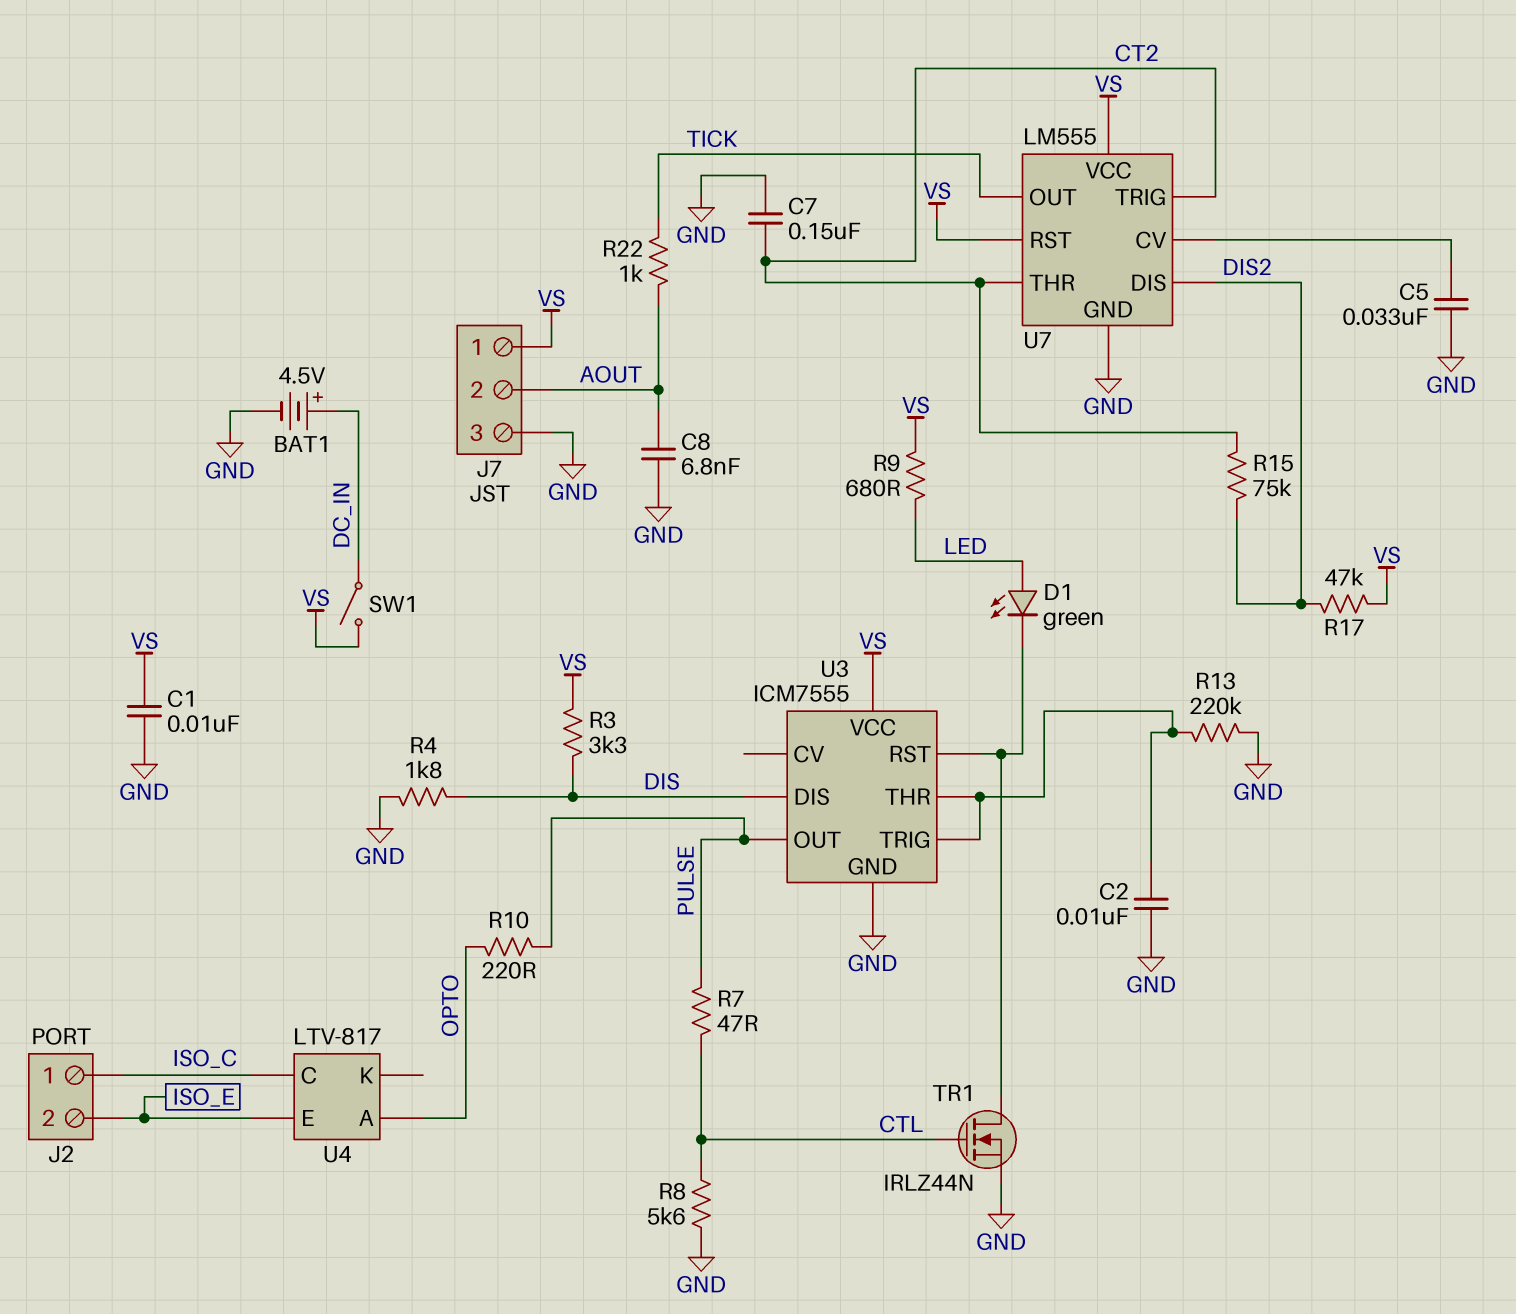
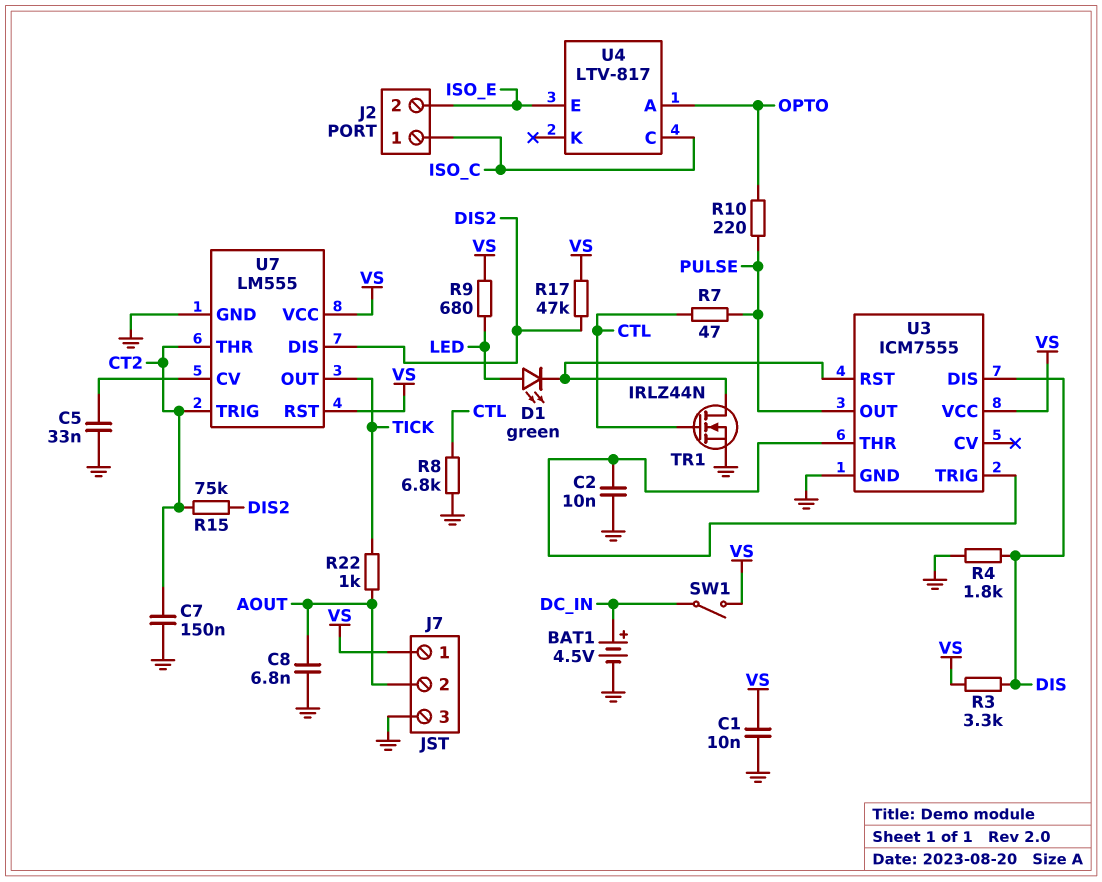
R8: 5.6k (CTL, GND) -> 6.8k (CTL, GND)
R13: 220k (GND, U3/THR) -> none

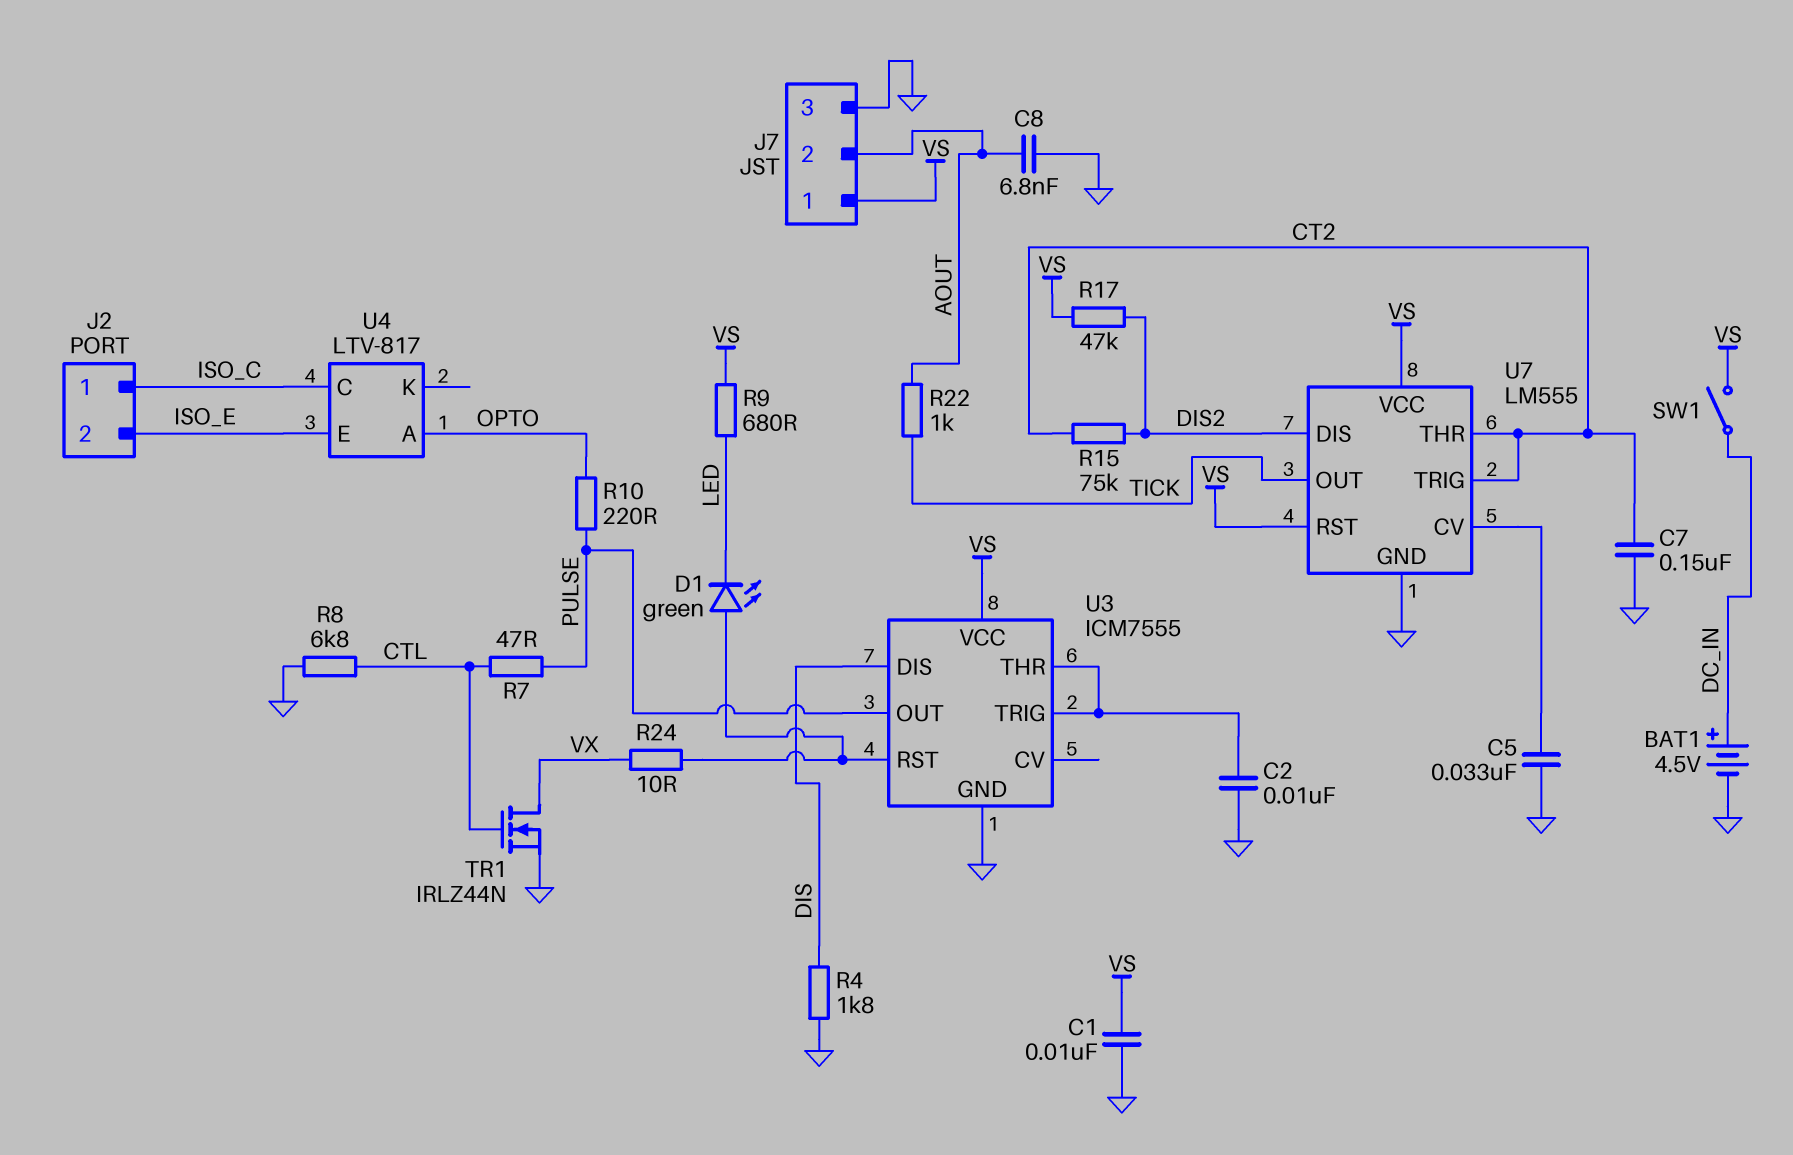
D1: LED green (A LED, K U3/RST) -> LED green (A U3/RST, K LED)
R3: 3.3k (DIS, VS) -> none
R24: none -> 10 (U3/RST, VX)
TR1: NMOS IRLZ44N (G CTL, D U3/RST, S GND) -> NMOS IRLZ44N (G CTL, D VX, S GND)

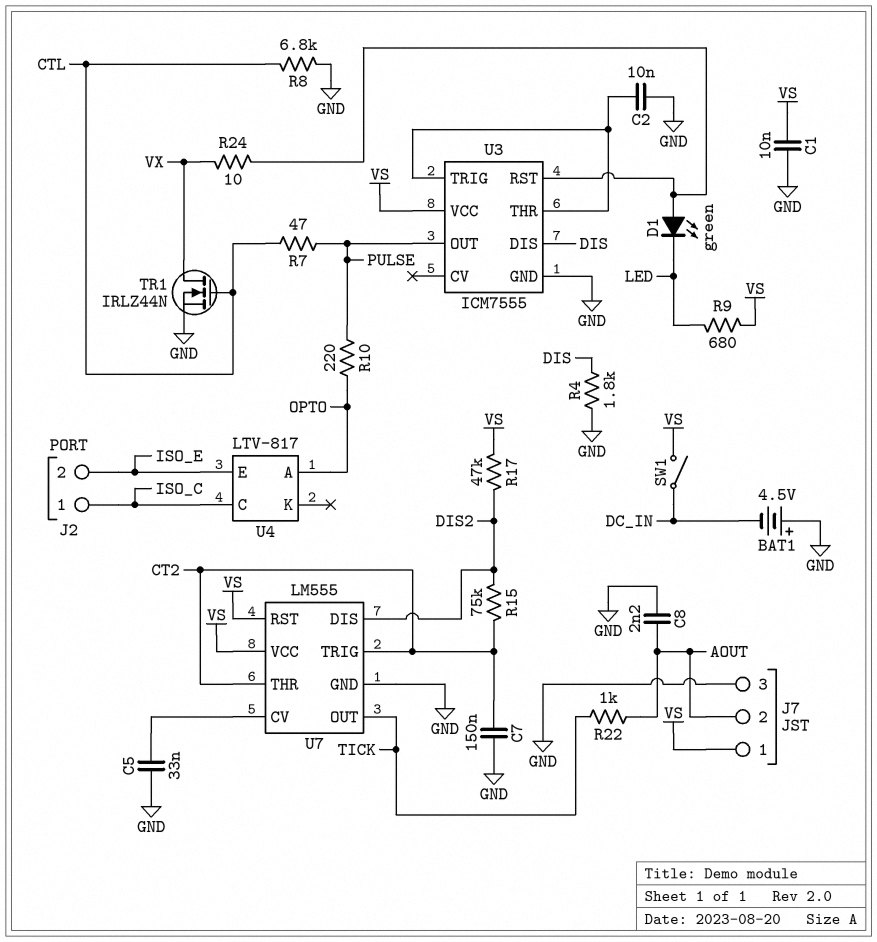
BAT1: 4.5V (plus DC_IN, minus GND) -> 4.5V (plus GND, minus DC_IN)
C8: 6.8nF (AOUT, GND) -> 2.2nF (AOUT, GND)

